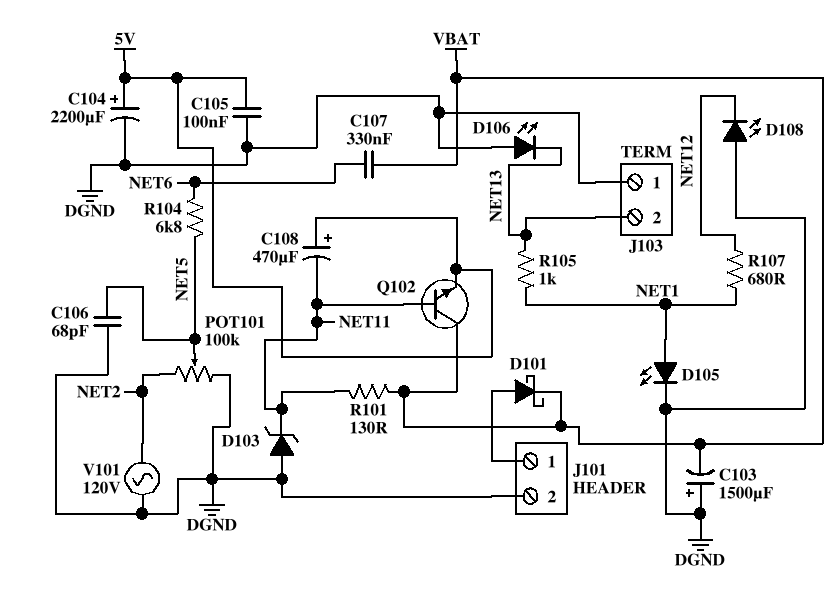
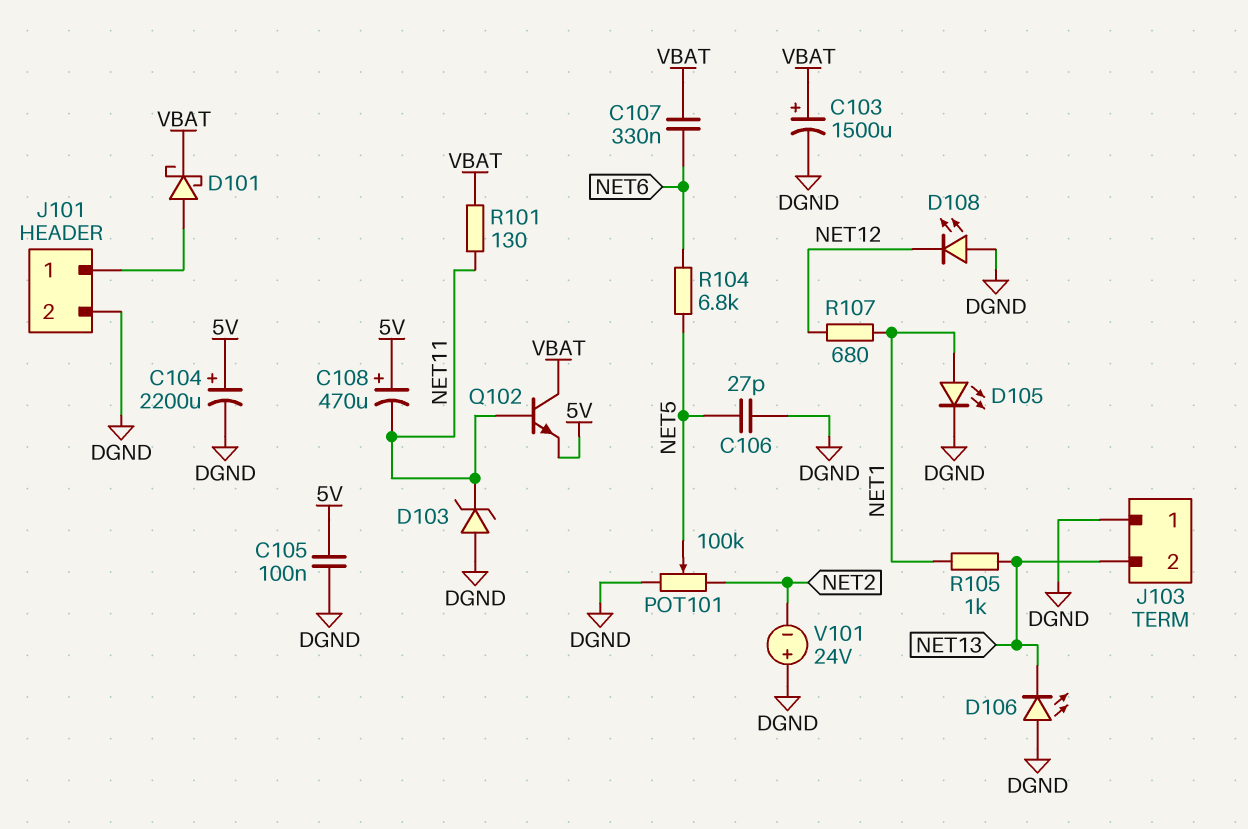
C103: 1500uF (plus DGND, minus VBAT) -> 1500uF (plus VBAT, minus DGND)
C106: 68pF (DGND, NET5) -> 27pF (DGND, NET5)
V101: AC 120V (DGND, NET2) -> 24V (plus DGND, minus NET2)

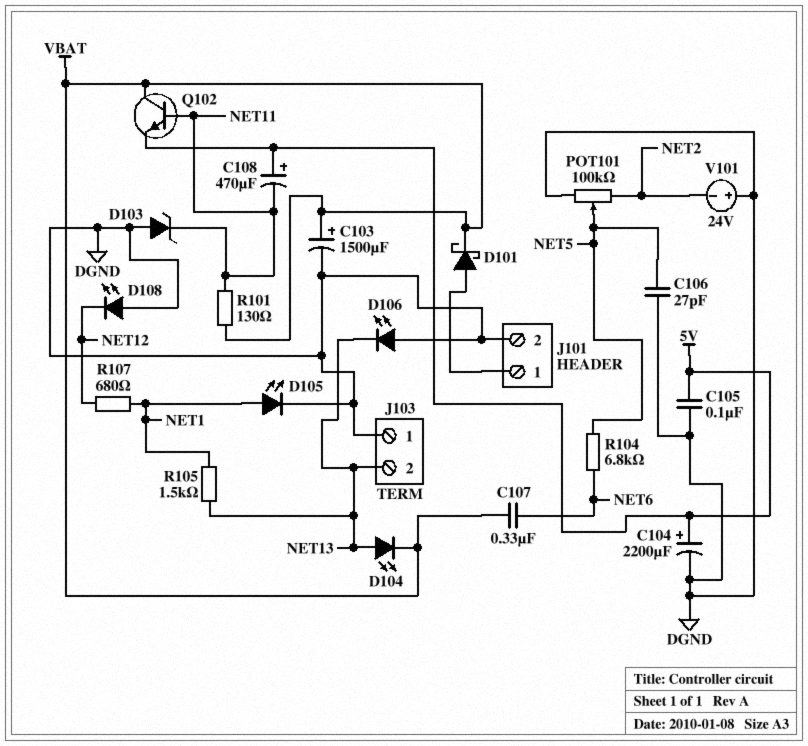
D104: none -> LED (A NET13, K VBAT)
R105: 1k (NET1, NET13) -> 1.5k (NET1, NET13)

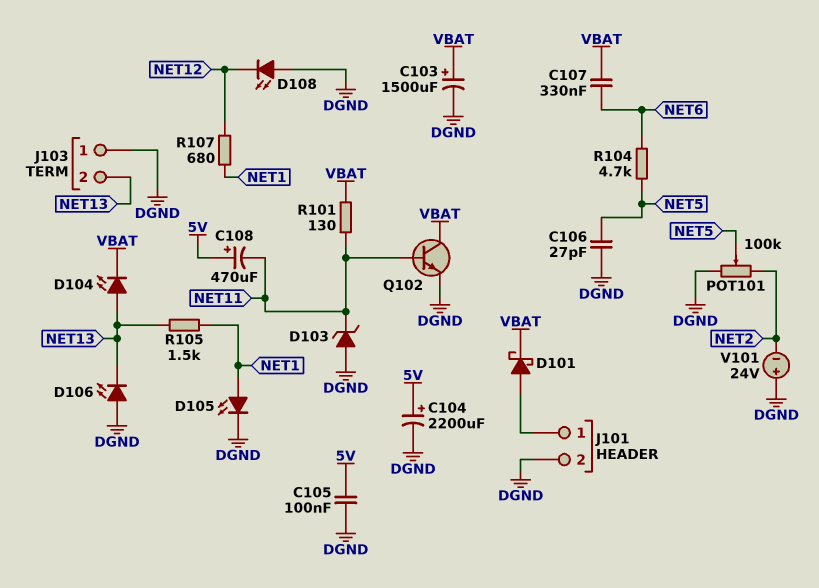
Q102: NPN (B NET11, C VBAT, E 5V) -> NPN (B NET11, C VBAT, E DGND)
R104: 6.8k (NET5, NET6) -> 4.7k (NET5, NET6)

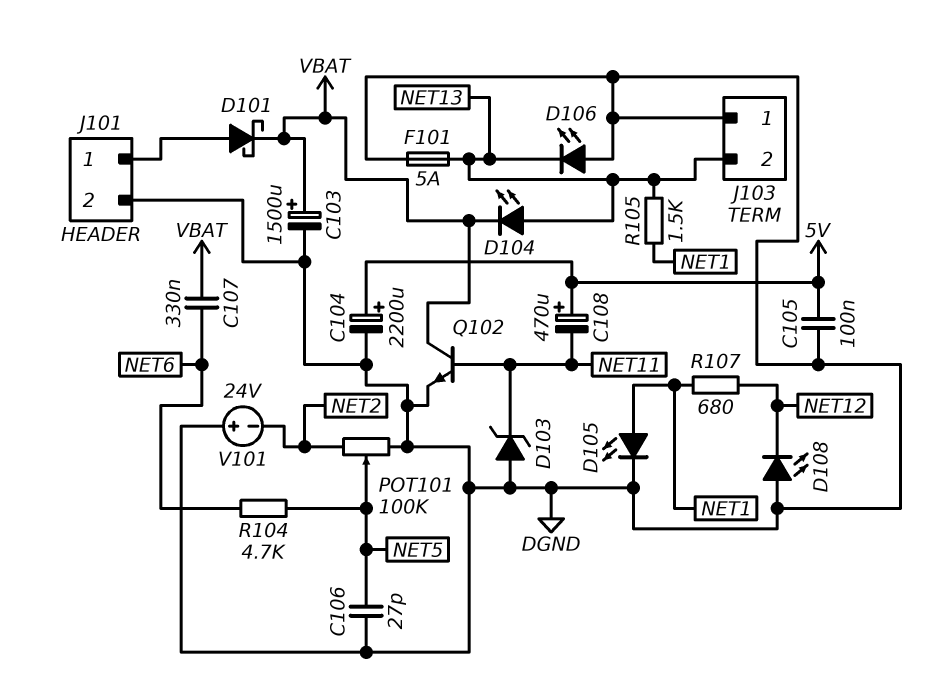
F101: none -> 5A (DGND, NET13)
R101: 130 (NET11, VBAT) -> none

